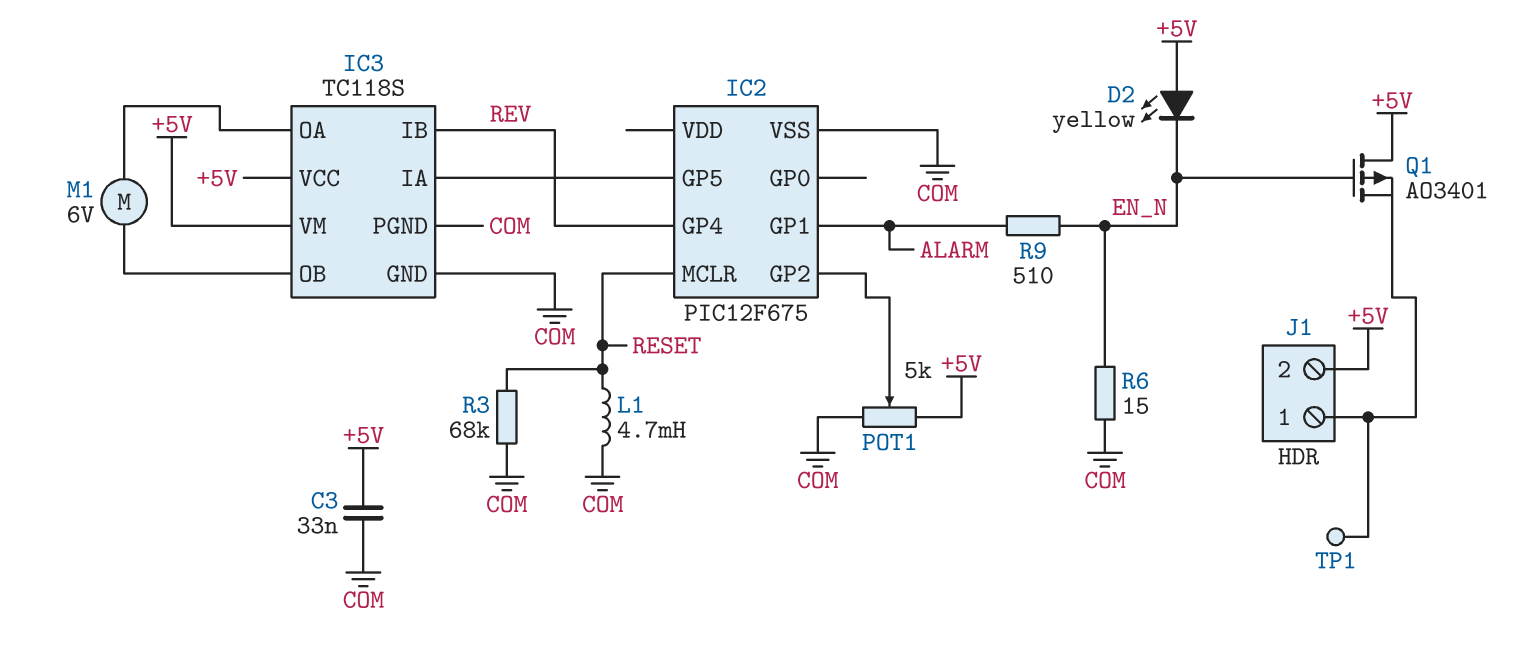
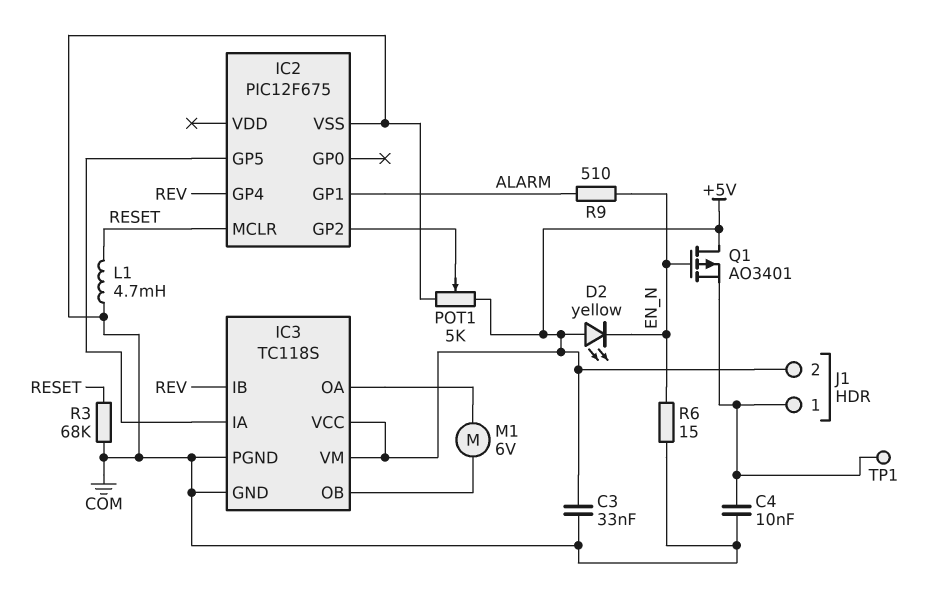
C4: none -> 10nF (COM, J1/1)

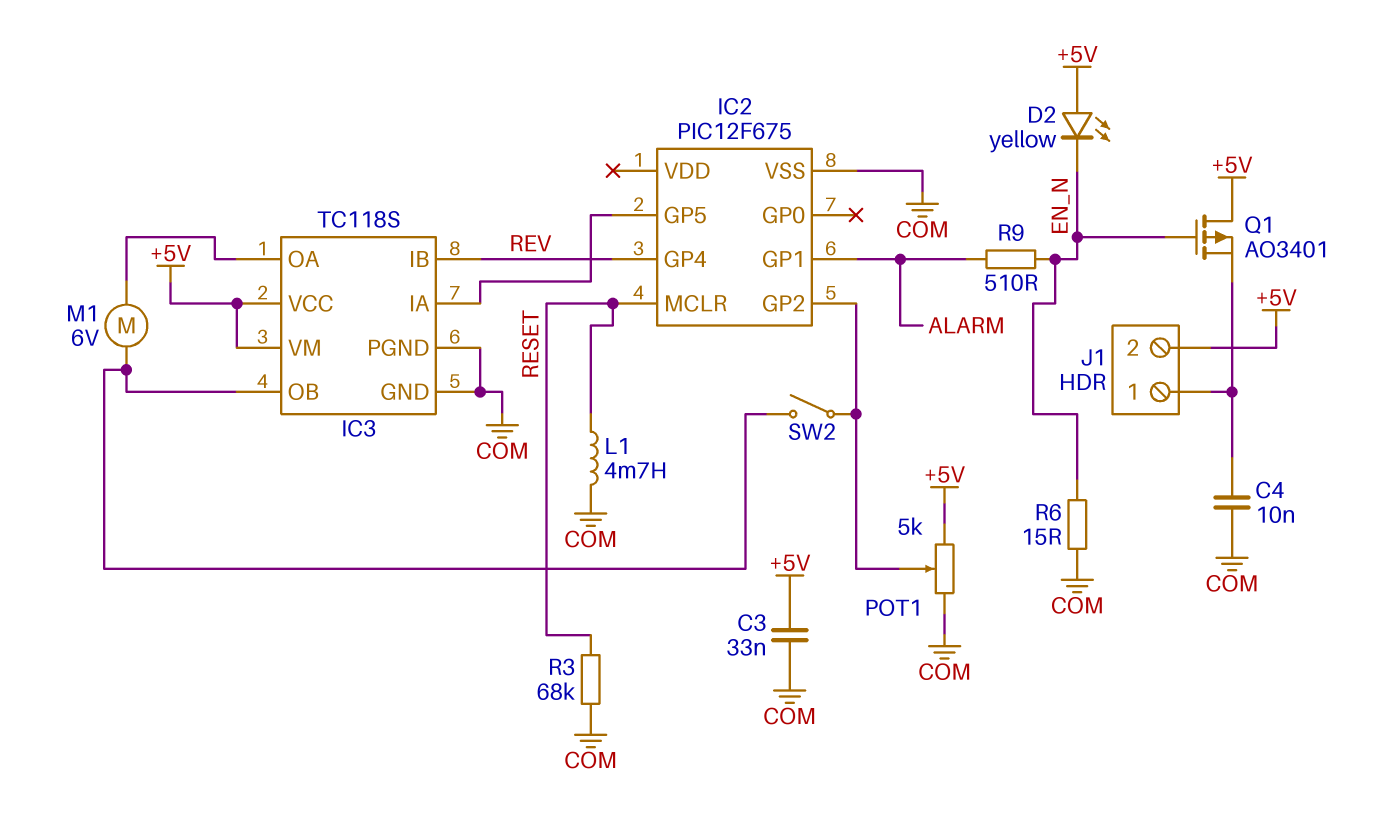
SW2: none -> switch (IC2/GP2, IC3/OB)
TP1: test point (J1/1) -> none

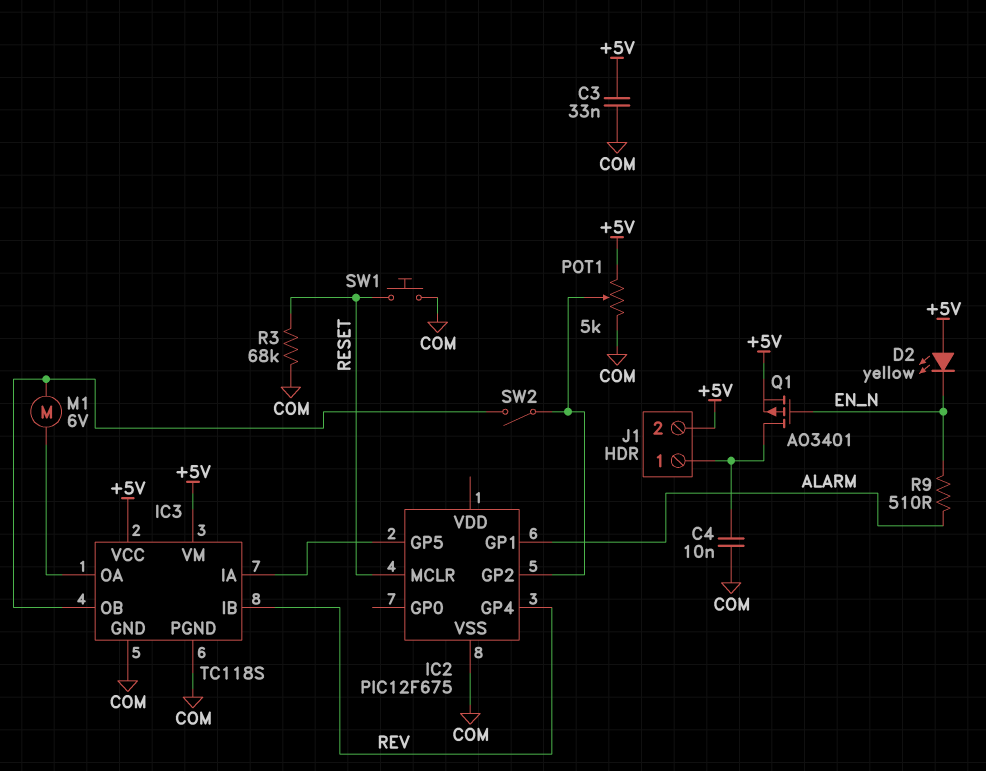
L1: 4.7mH (COM, RESET) -> none
Q1: PMOS AO3401 (G EN_N, D +5V, S J1/1) -> PMOS AO3401 (G EN_N, D J1/1, S +5V)
R6: 15 (COM, EN_N) -> none
SW1: none -> button (COM, RESET)

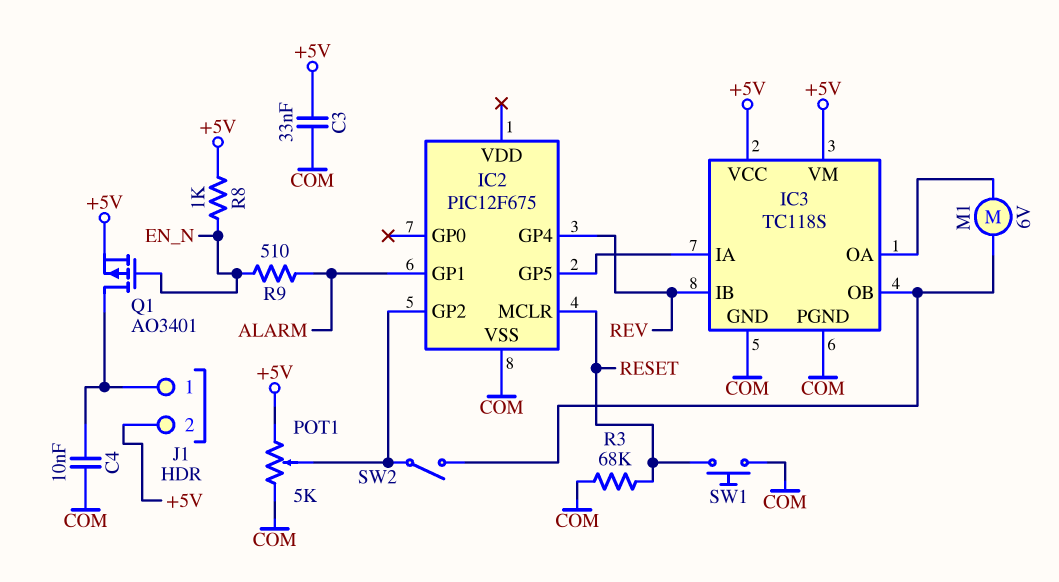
D2: LED yellow (A +5V, K EN_N) -> none
R8: none -> 1k (+5V, EN_N)

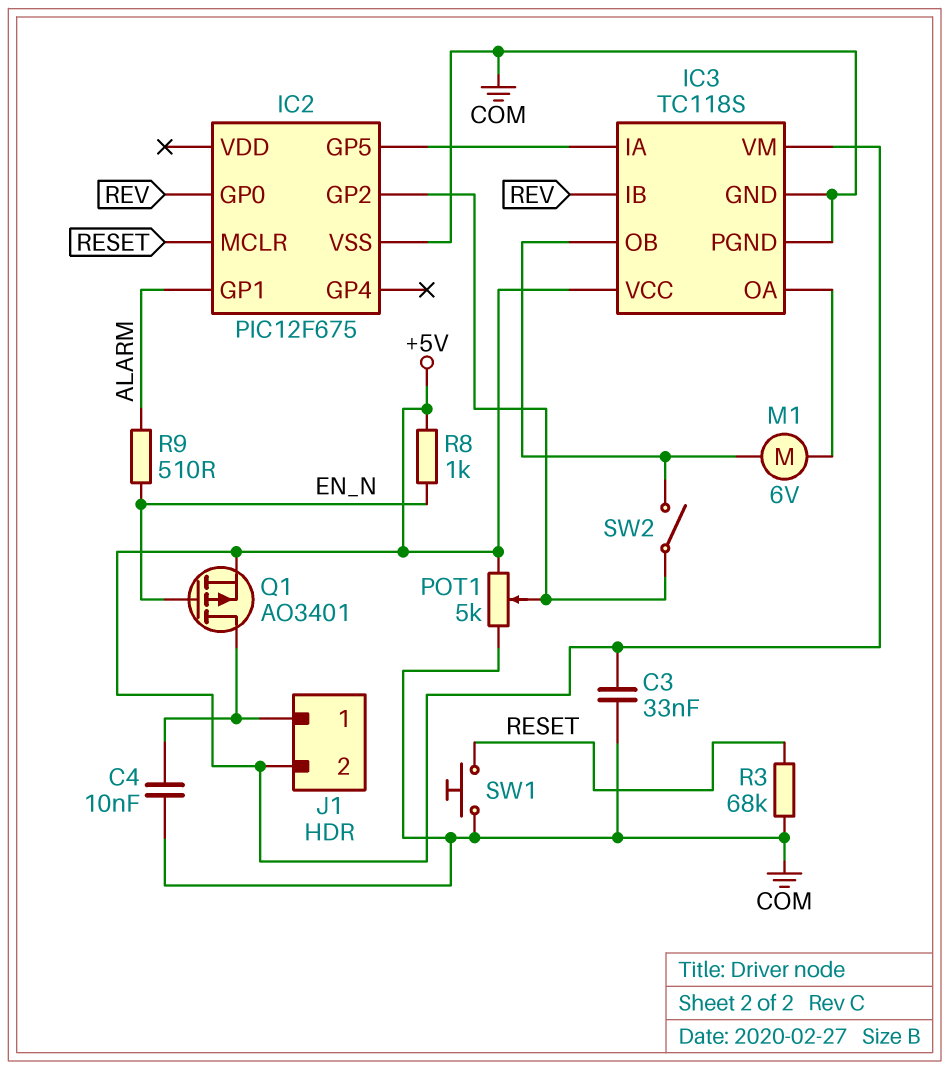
IC2 pin GP0: none -> REV
IC2 pin GP4: REV -> none

